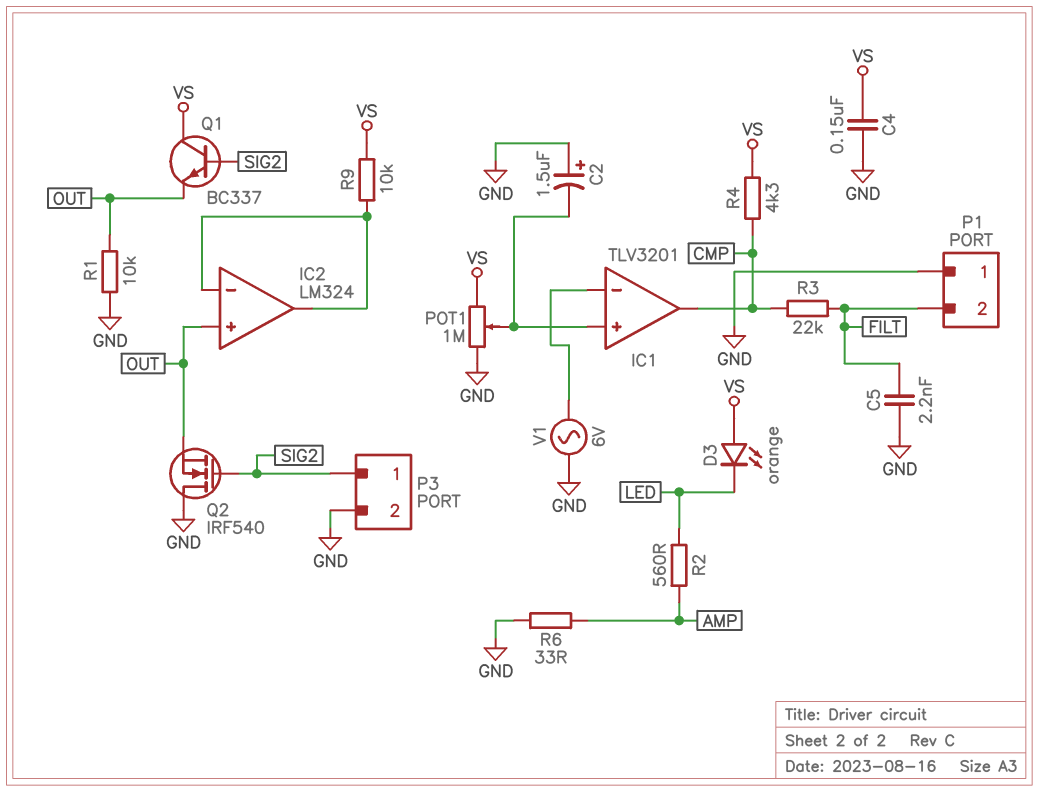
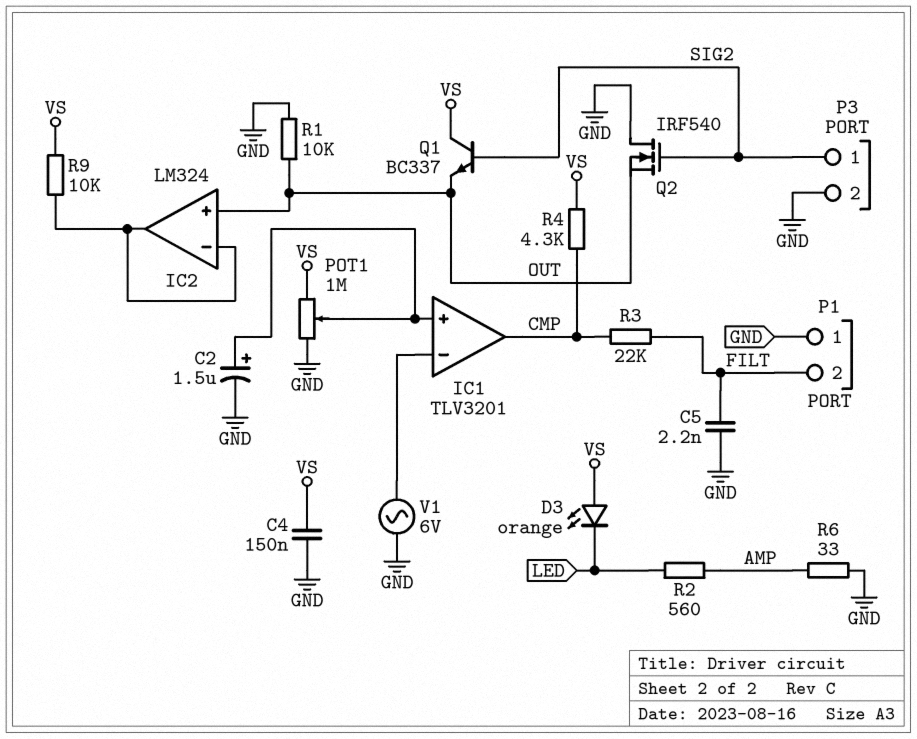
C2: 1.5uF (plus GND, minus IC1/in+) -> 1.5uF (plus IC1/in+, minus GND)

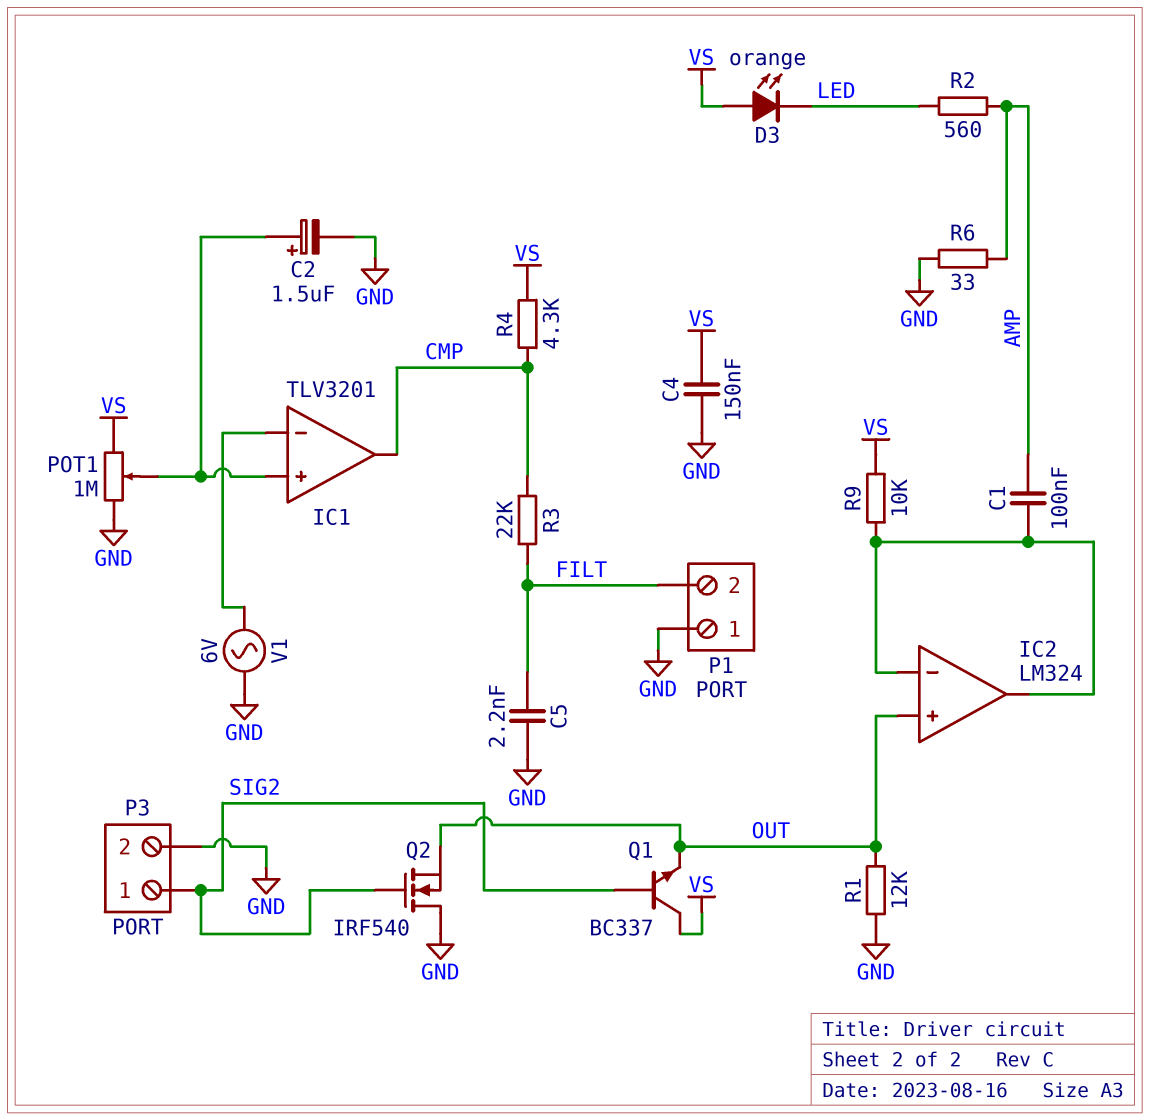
C1: none -> 100nF (AMP, IC2/in-)
R1: 10k (GND, OUT) -> 12k (GND, OUT)

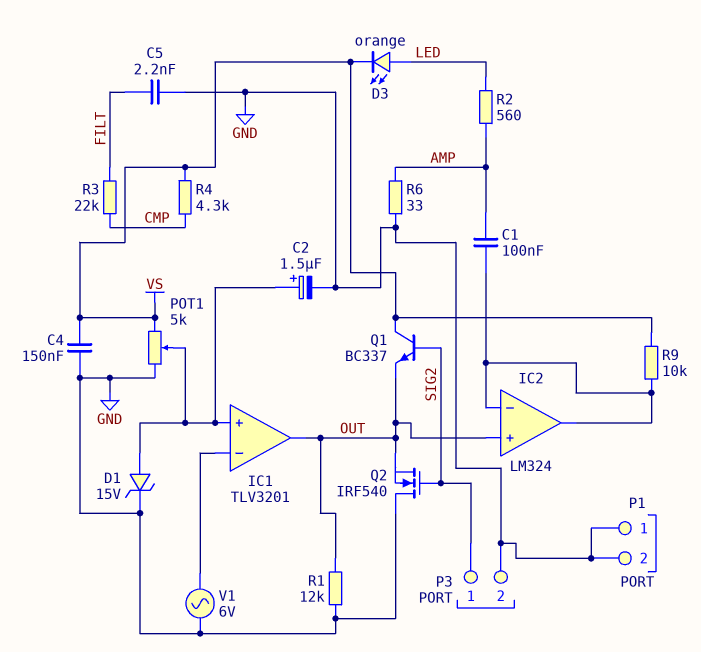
D1: none -> zener 15V (A IC1/in+, K GND)
D3: LED orange (A VS, K LED) -> LED orange (A LED, K VS)
IC1 pin out: CMP -> OUT
P1 pin 2: FILT -> GND
POT1: 1M (GND, VS, wiper IC1/in+) -> 5k (GND, VS, wiper IC1/in+)

